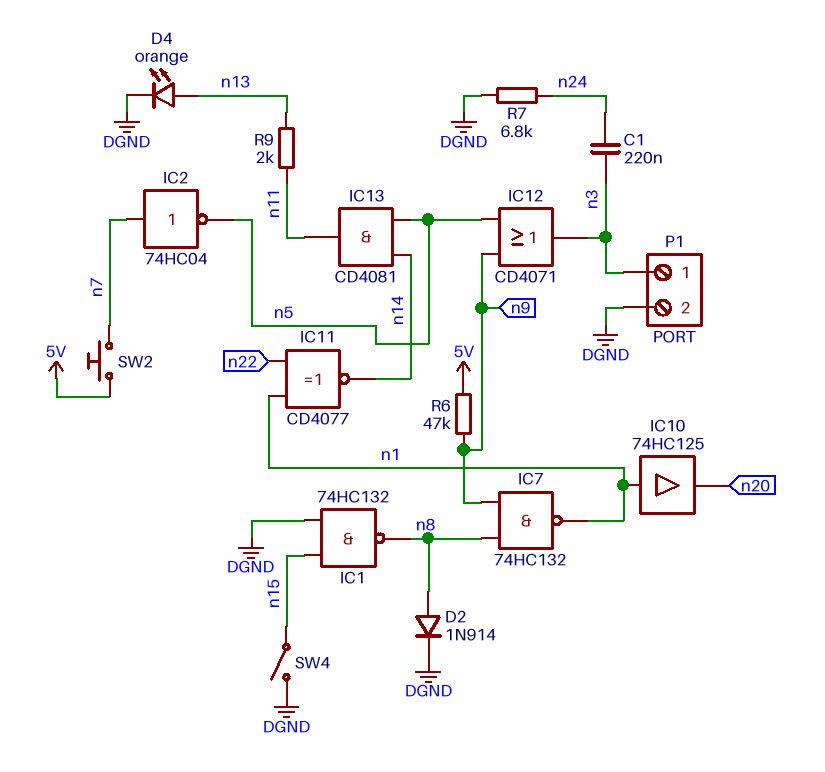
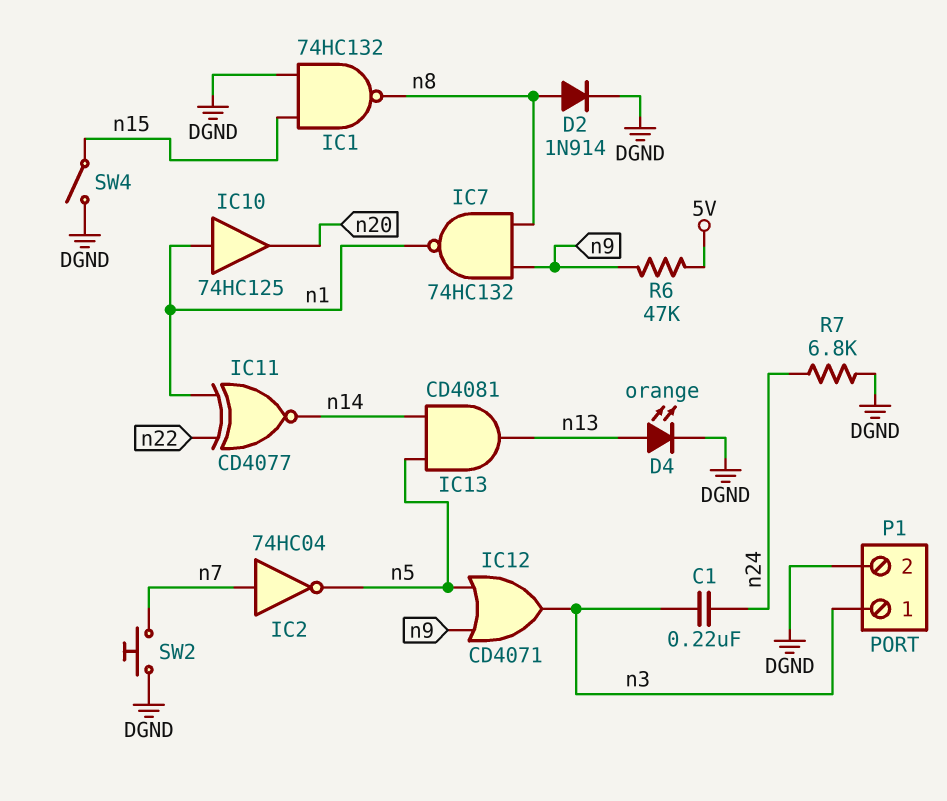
IC13: AND CD4081 (in n5, in n14, out n11) -> AND CD4081 (in n5, in n14, out n13)
R9: 2k (n11, n13) -> none
SW2: button (5V, n7) -> button (DGND, n7)

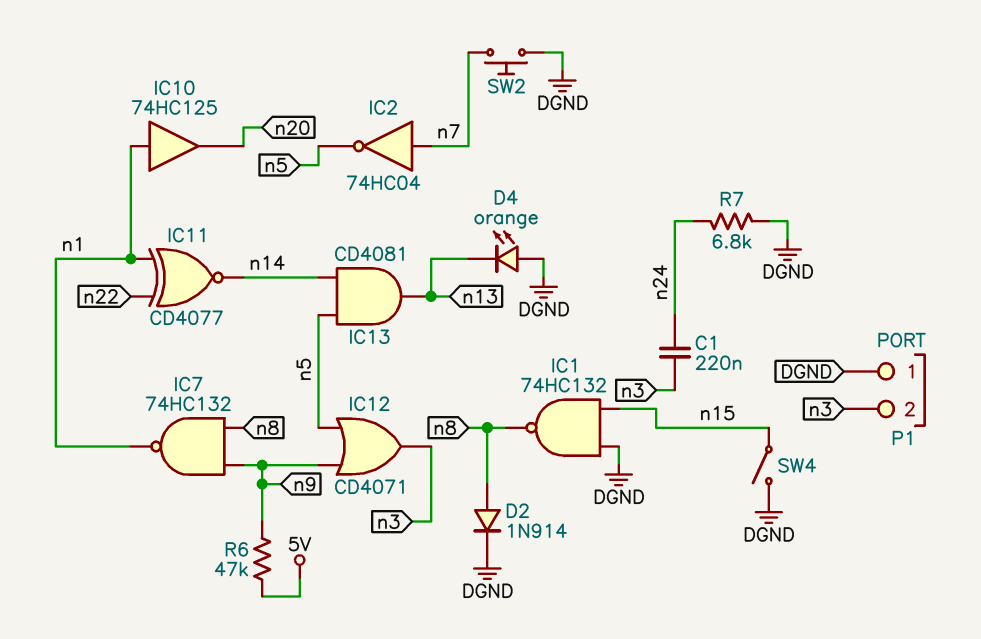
D4: LED orange (A n13, K DGND) -> LED orange (A DGND, K n13)
P1 pin 1: n3 -> DGND
P1 pin 2: DGND -> n3

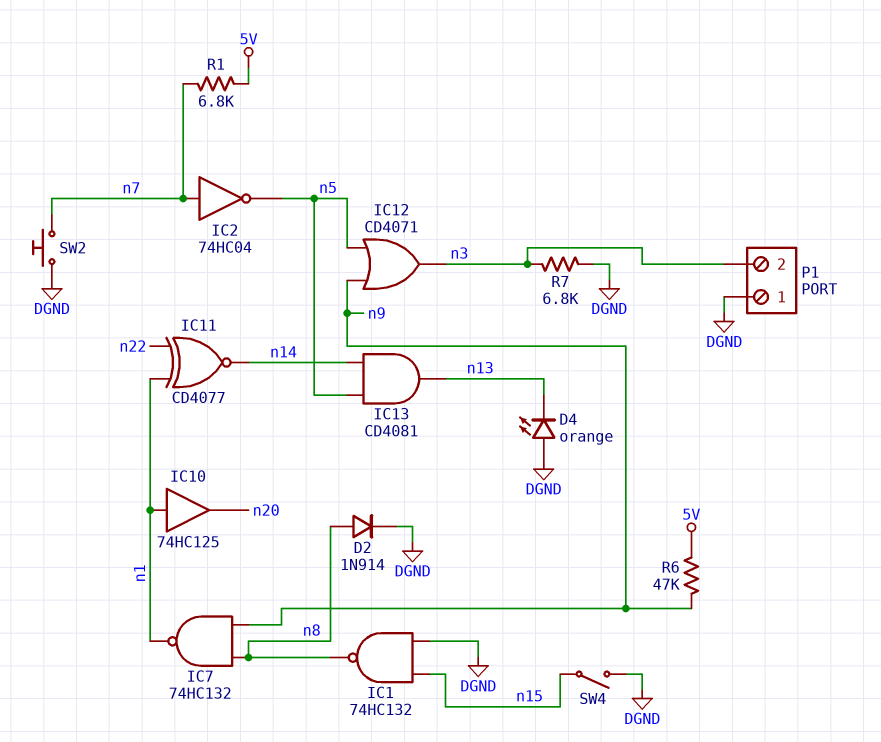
C1: 220nF (n3, n24) -> none
R1: none -> 6.8k (5V, n7)
R7: 6.8k (DGND, n24) -> 6.8k (DGND, n3)

